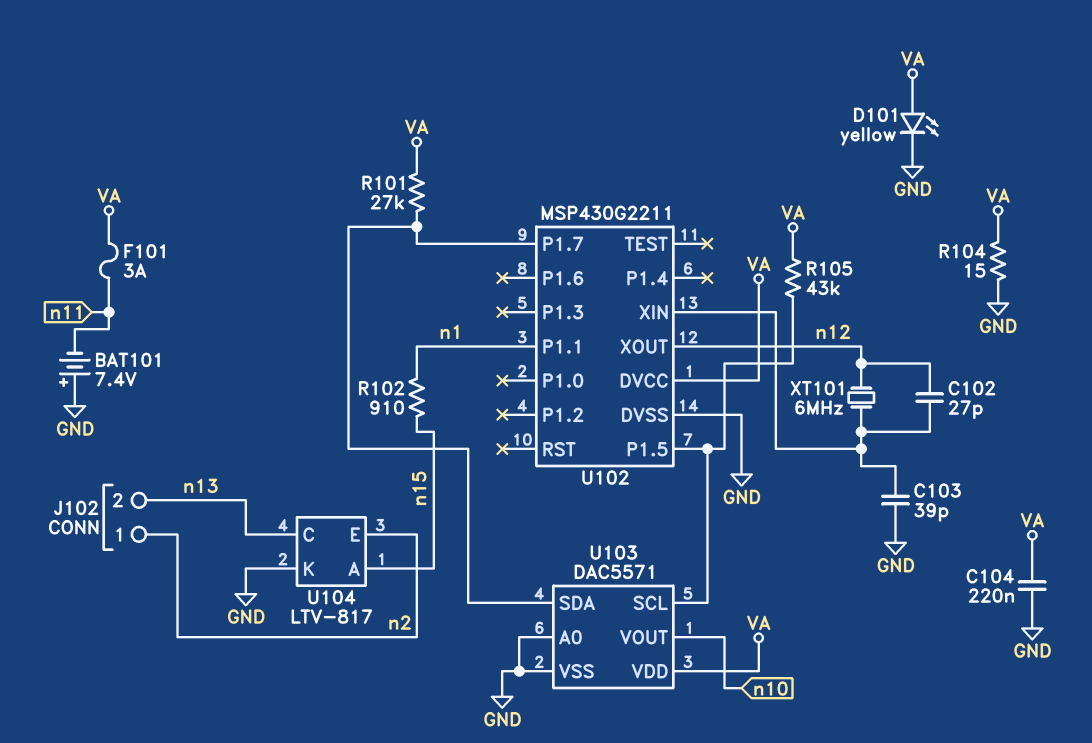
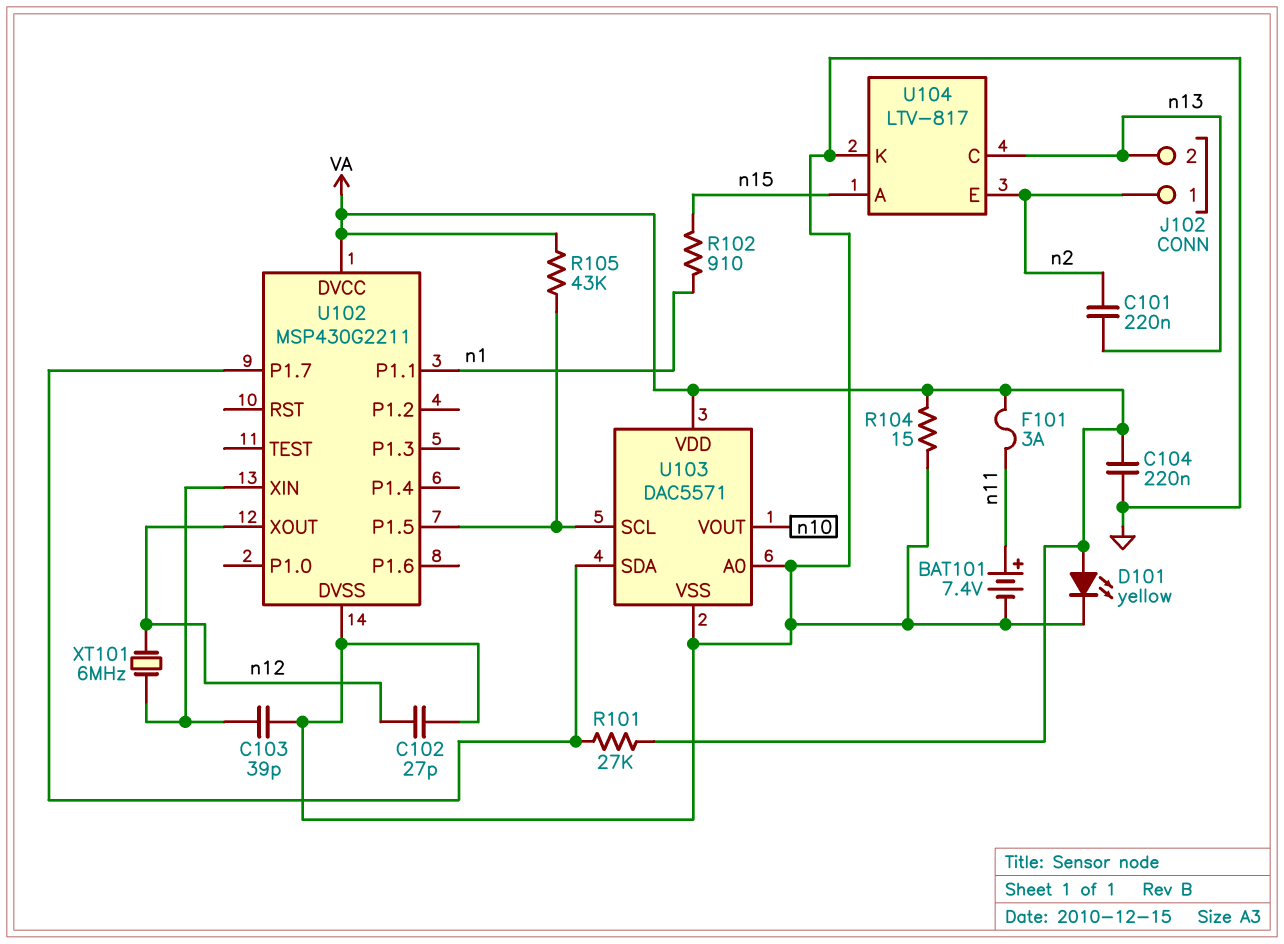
BAT101: 7.4V (plus GND, minus n11) -> 7.4V (plus n11, minus GND)
C101: none -> 220nF (n2, n13)
C102: 27pF (U102/XIN, n12) -> 27pF (GND, n12)

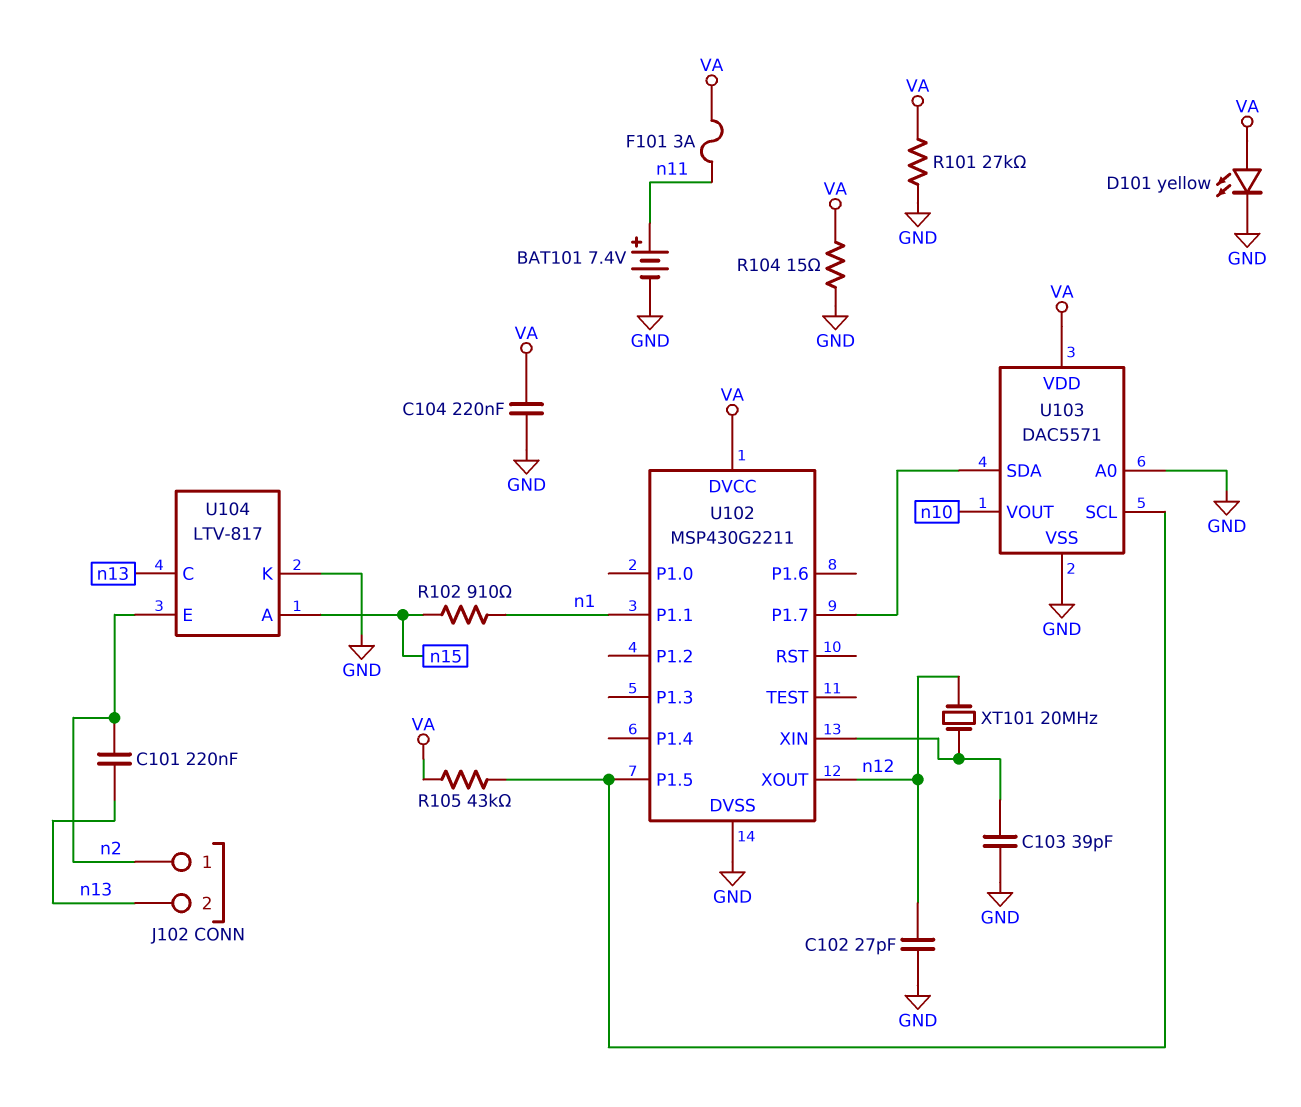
R101: 27k (U102/P1.7, VA) -> 27k (GND, VA)
XT101: 6MHz (U102/XIN, n12) -> 20MHz (U102/XIN, n12)

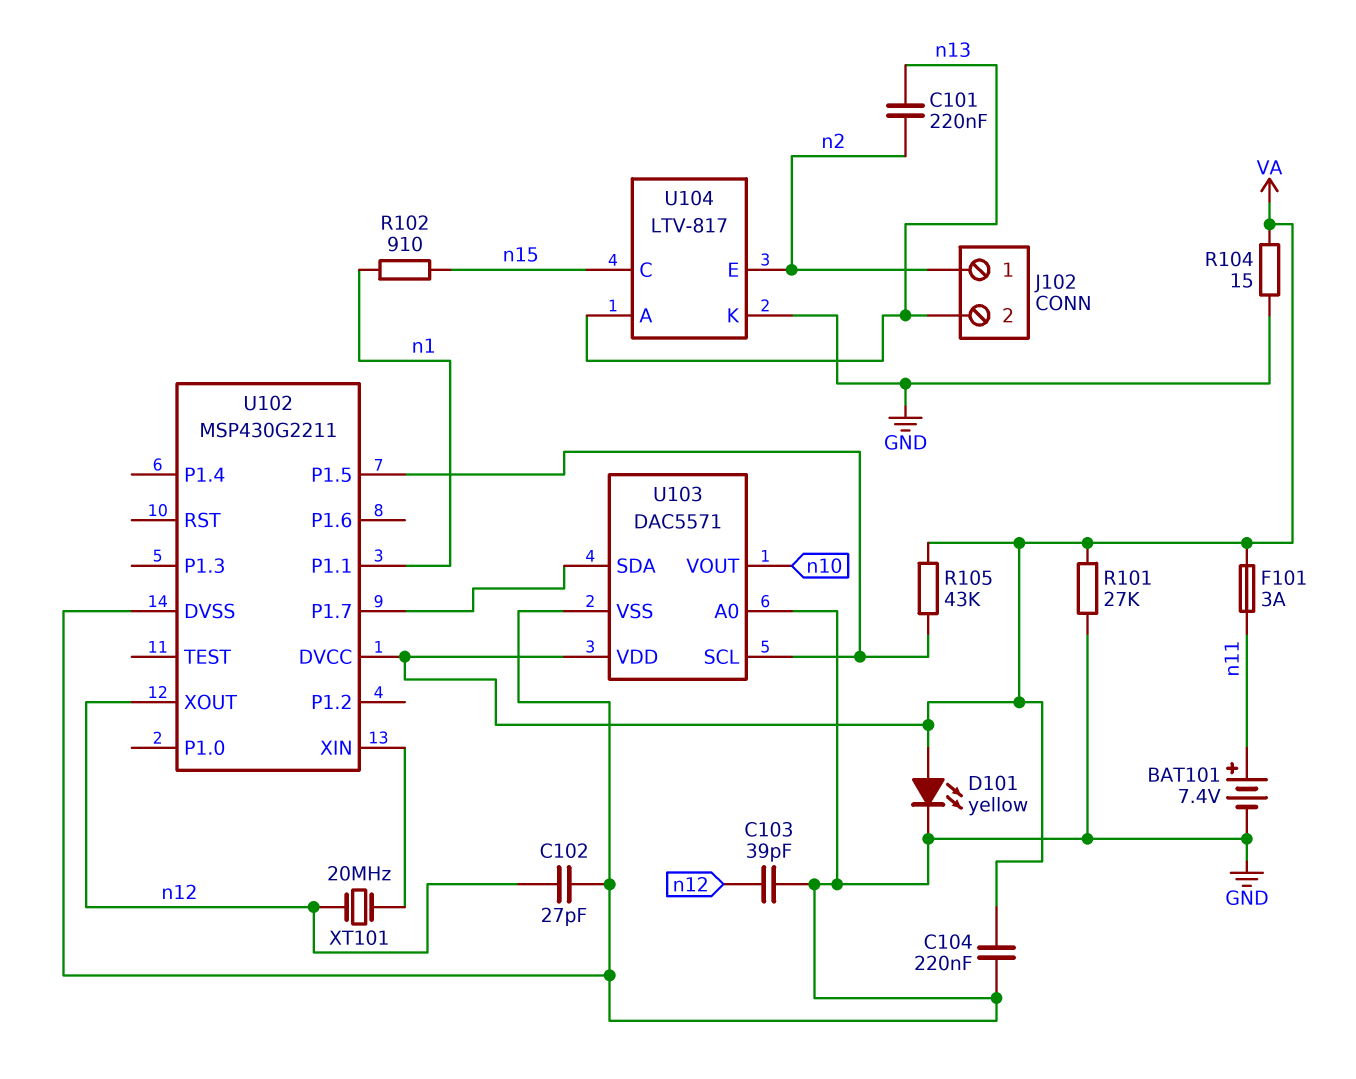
C103: 39pF (GND, U102/XIN) -> 39pF (GND, n12)
U104 pin A: n15 -> n13
U104 pin C: n13 -> n15

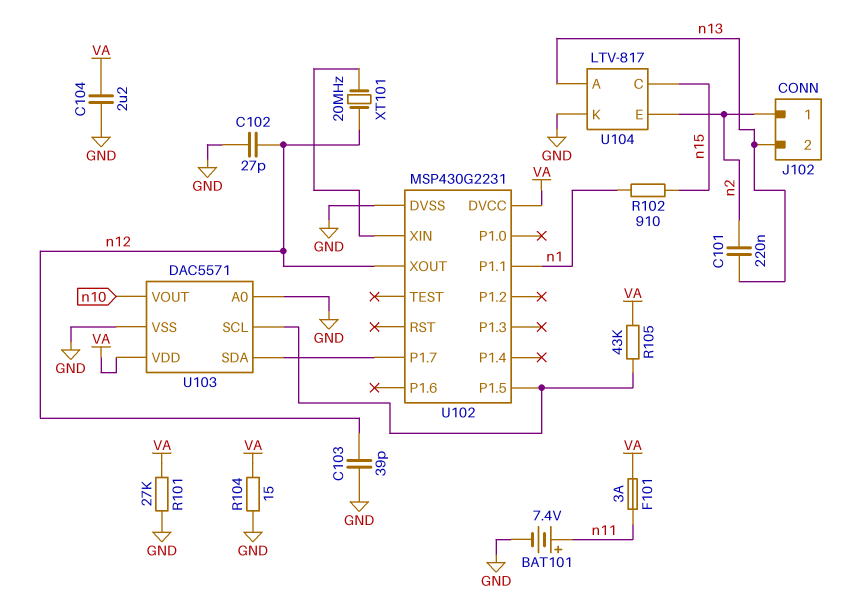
C104: 220nF (GND, VA) -> 2.2uF (GND, VA)
D101: LED yellow (A VA, K GND) -> none
U102: MSP430G2211 -> MSP430G2231

